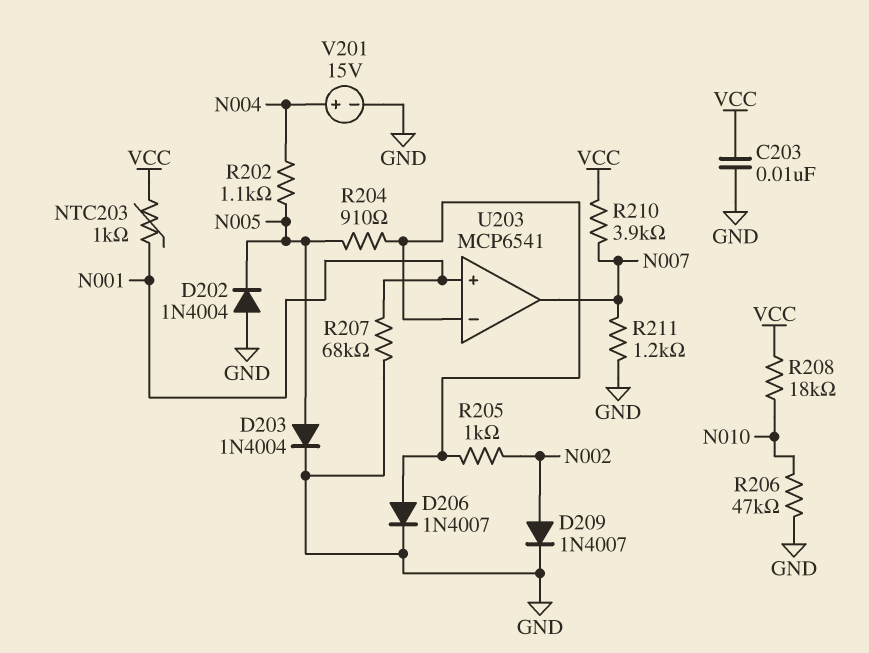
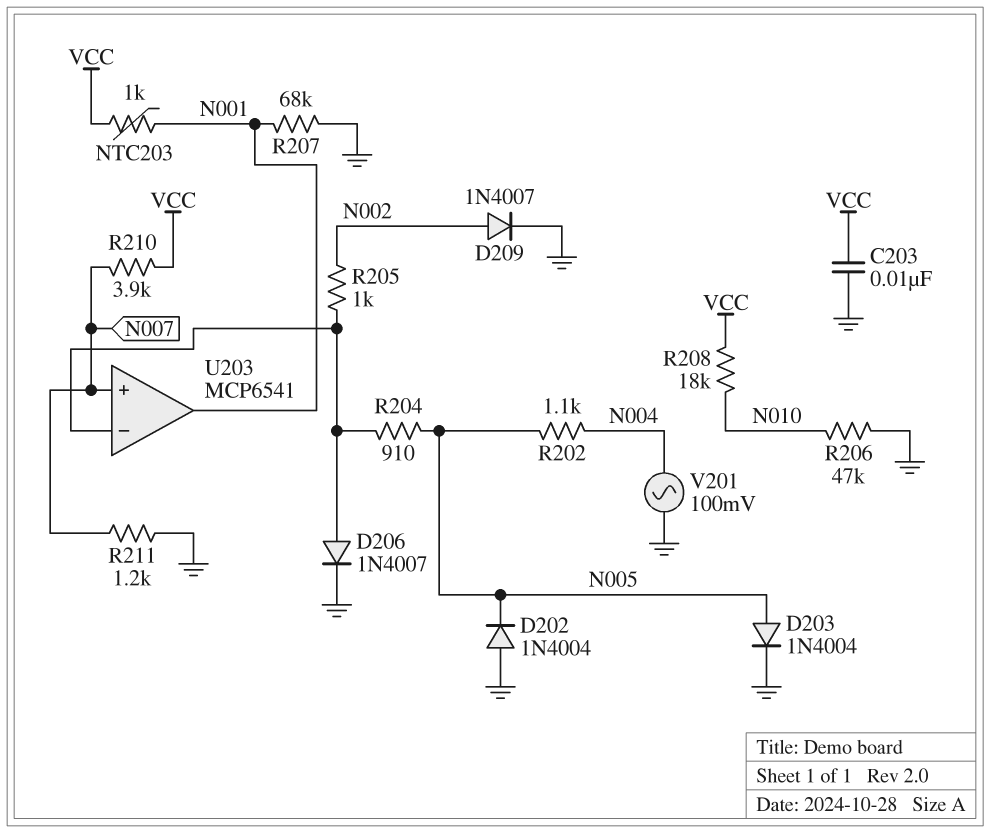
U203 pin in+: N001 -> N007
U203 pin out: N007 -> N001
V201: 15V (plus N004, minus GND) -> AC 100mV (GND, N004)

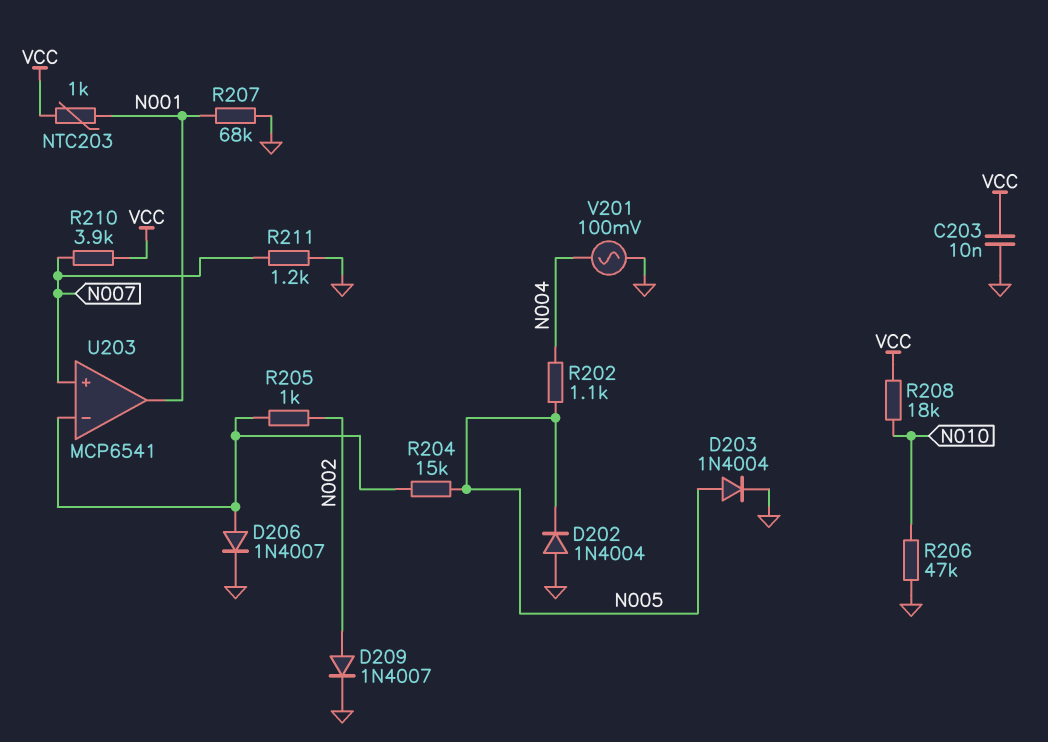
R204: 910 (N005, U203/in-) -> 15k (N005, U203/in-)

